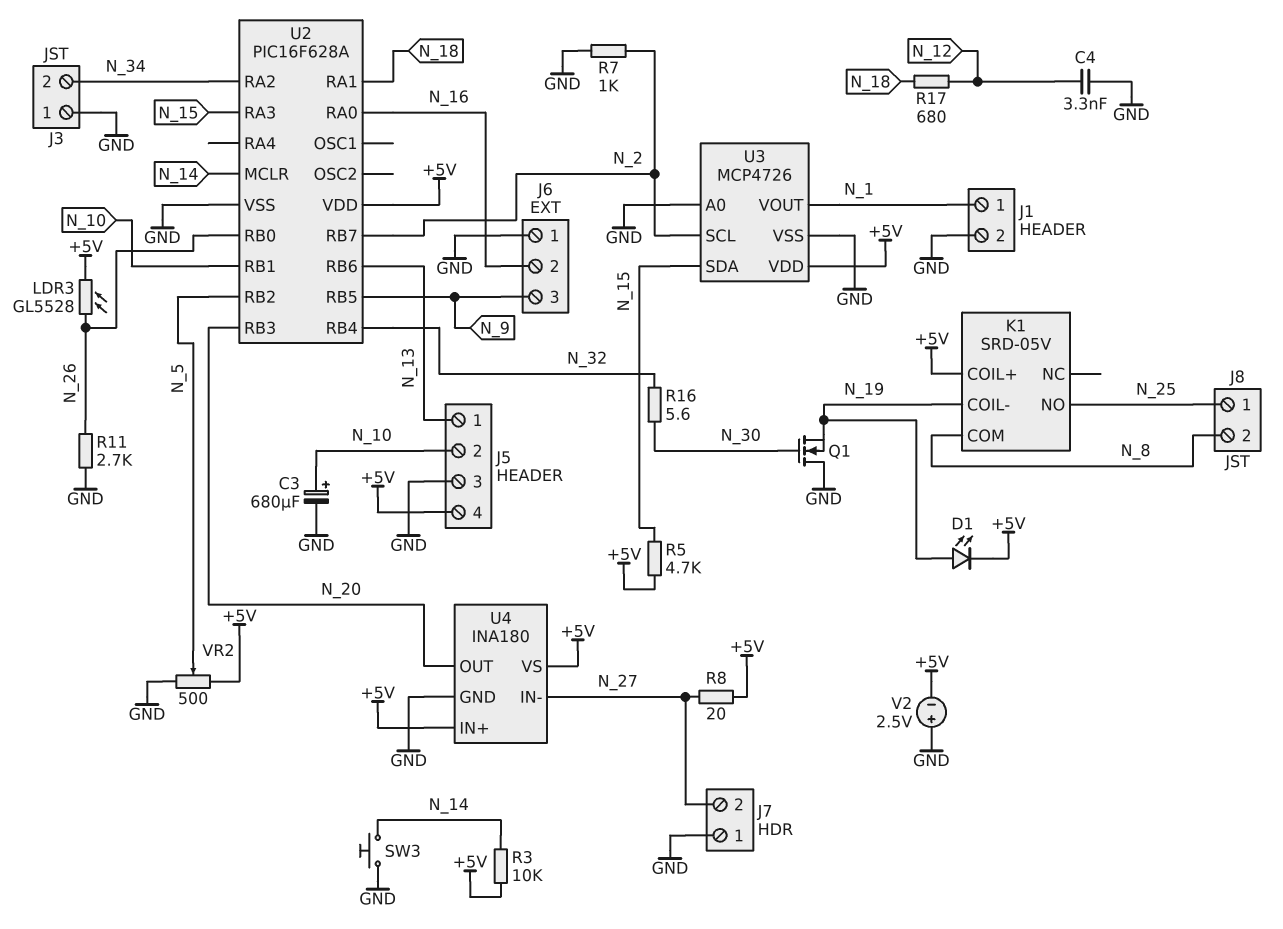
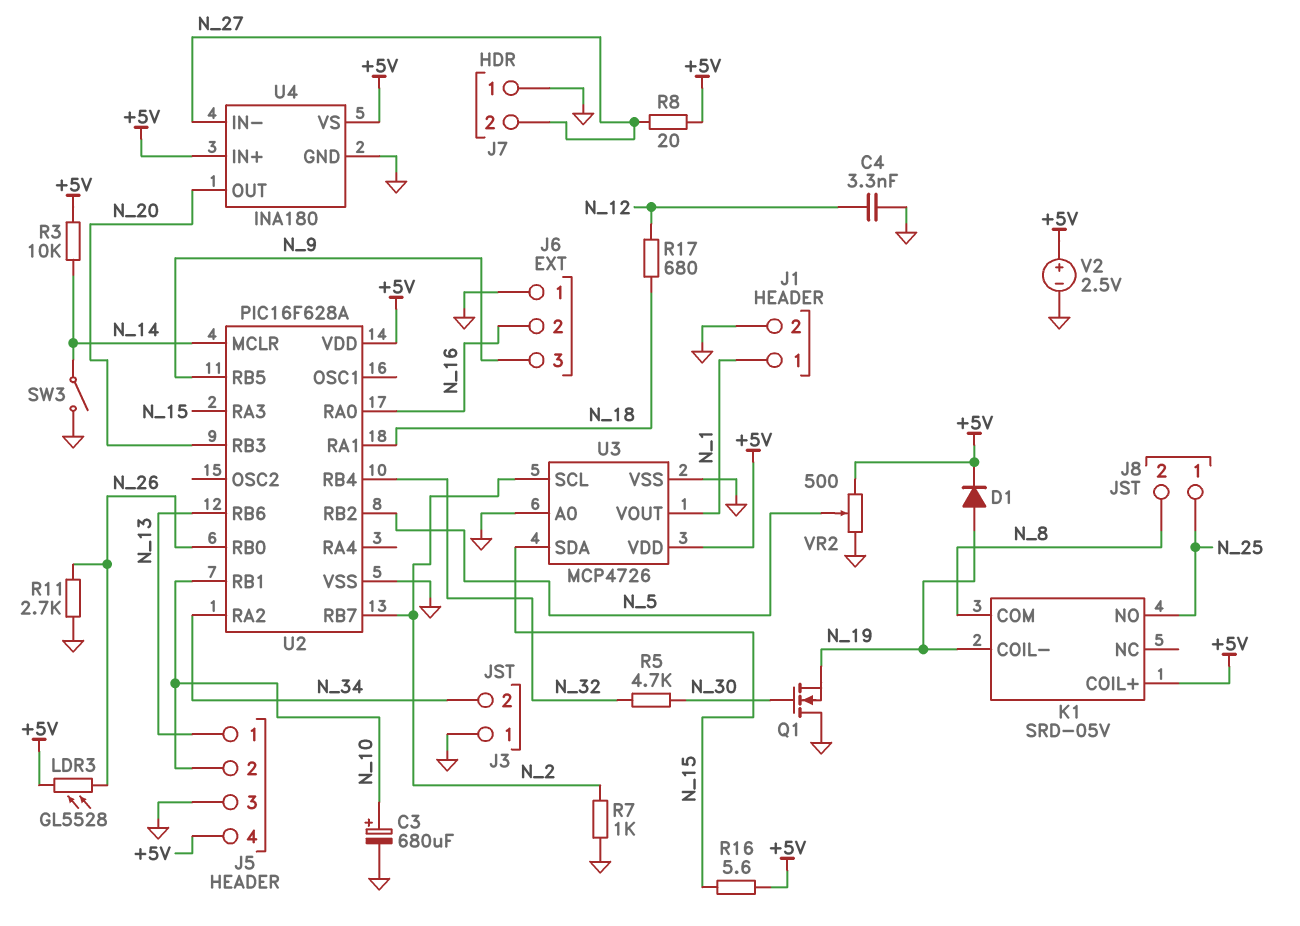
D1: LED (A N_19, K +5V) -> diode (A N_19, K +5V)
R5: 4.7k (+5V, N_15) -> 4.7k (N_30, N_32)
R16: 5.6 (N_30, N_32) -> 5.6 (+5V, N_15)
SW3: button (GND, N_14) -> switch (GND, N_14)
V2: 2.5V (plus GND, minus +5V) -> 2.5V (plus +5V, minus GND)

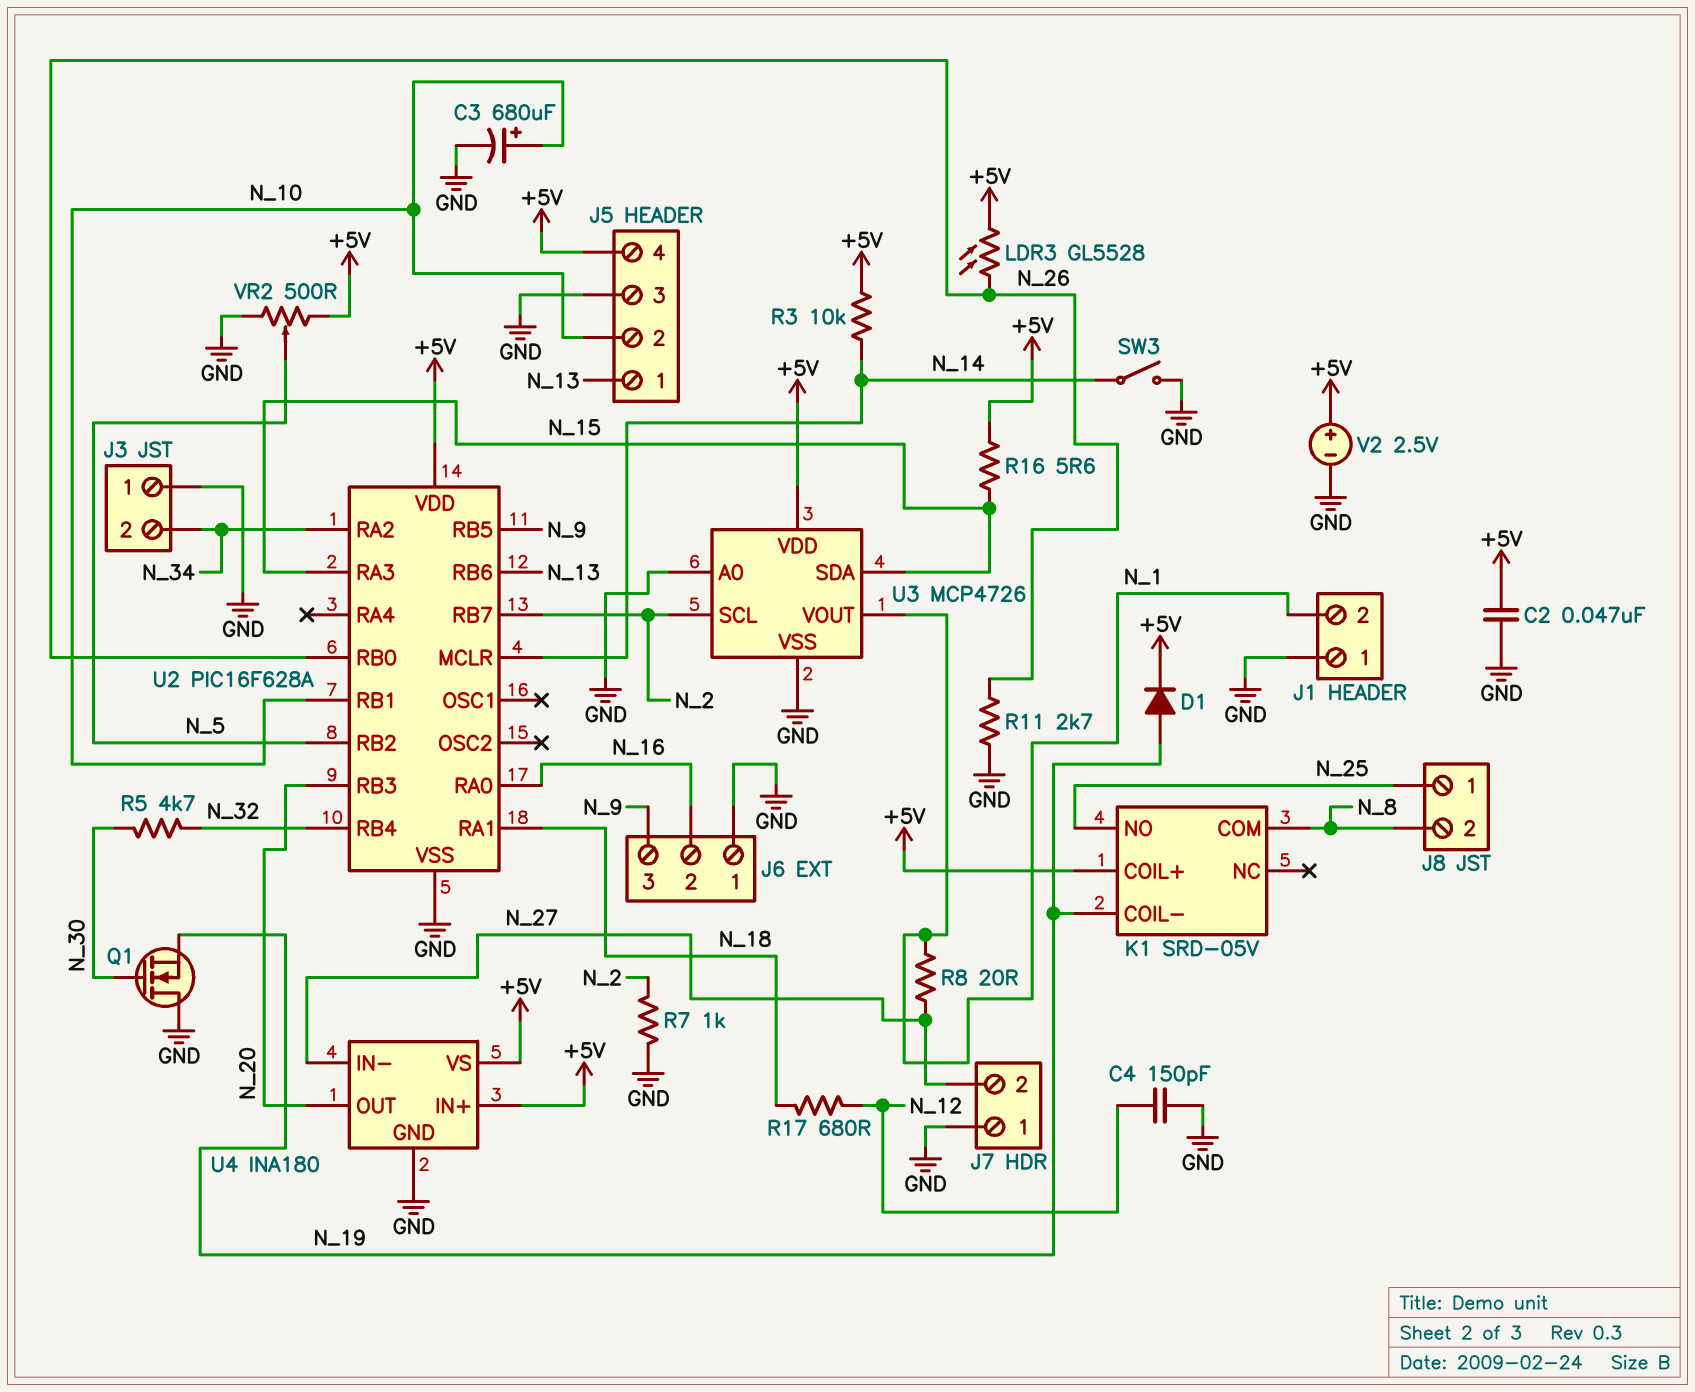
C2: none -> 47nF (+5V, GND)
C4: 3.3nF (GND, N_12) -> 150pF (GND, N_12)
J1 pin 1: N_1 -> GND
J1 pin 2: GND -> N_1
R8: 20 (+5V, N_27) -> 20 (N_1, N_27)

